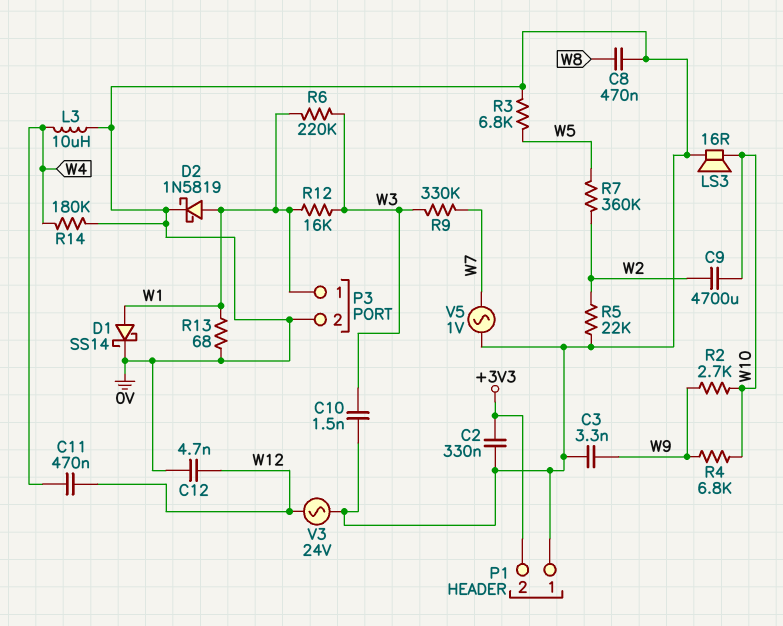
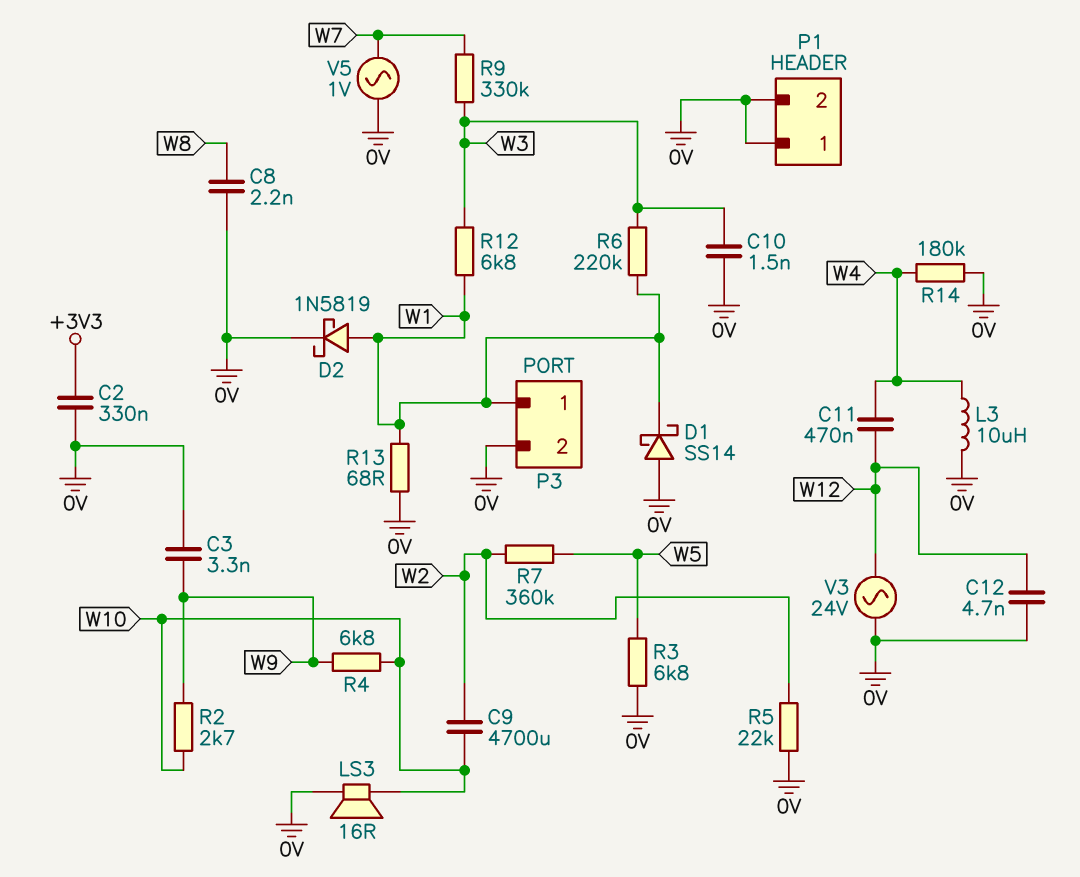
C8: 470nF (0V, W8) -> 2.2nF (0V, W8)
D1: schottky SS14 (A W1, K 0V) -> schottky SS14 (A 0V, K W1)
P1 pin 2: +3V3 -> 0V
R12: 16k (W1, W3) -> 6.8k (W1, W3)

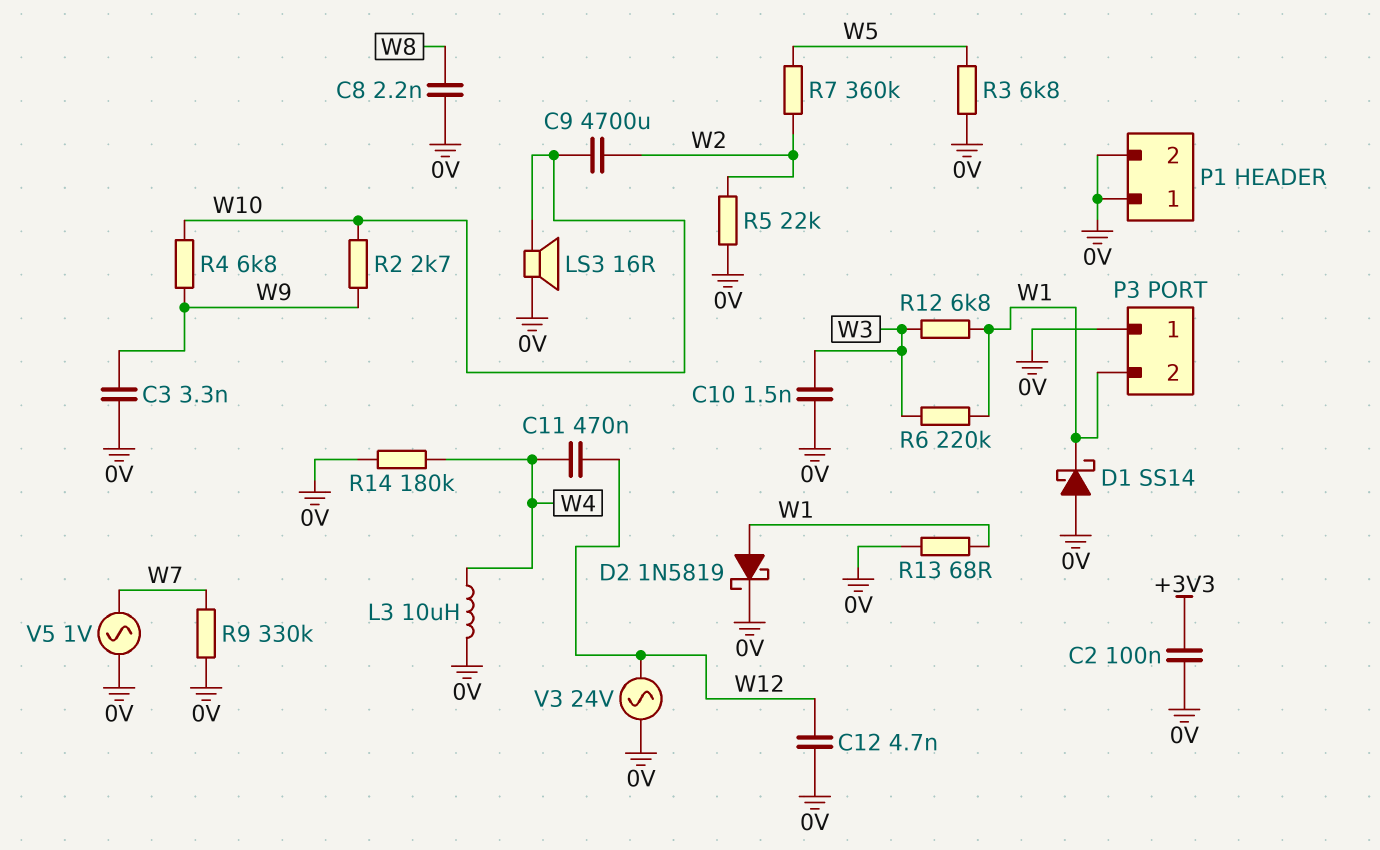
C2: 330nF (+3V3, 0V) -> 100nF (+3V3, 0V)
P3 pin 1: W1 -> 0V
P3 pin 2: 0V -> W1
R9: 330k (W3, W7) -> 330k (0V, W7)

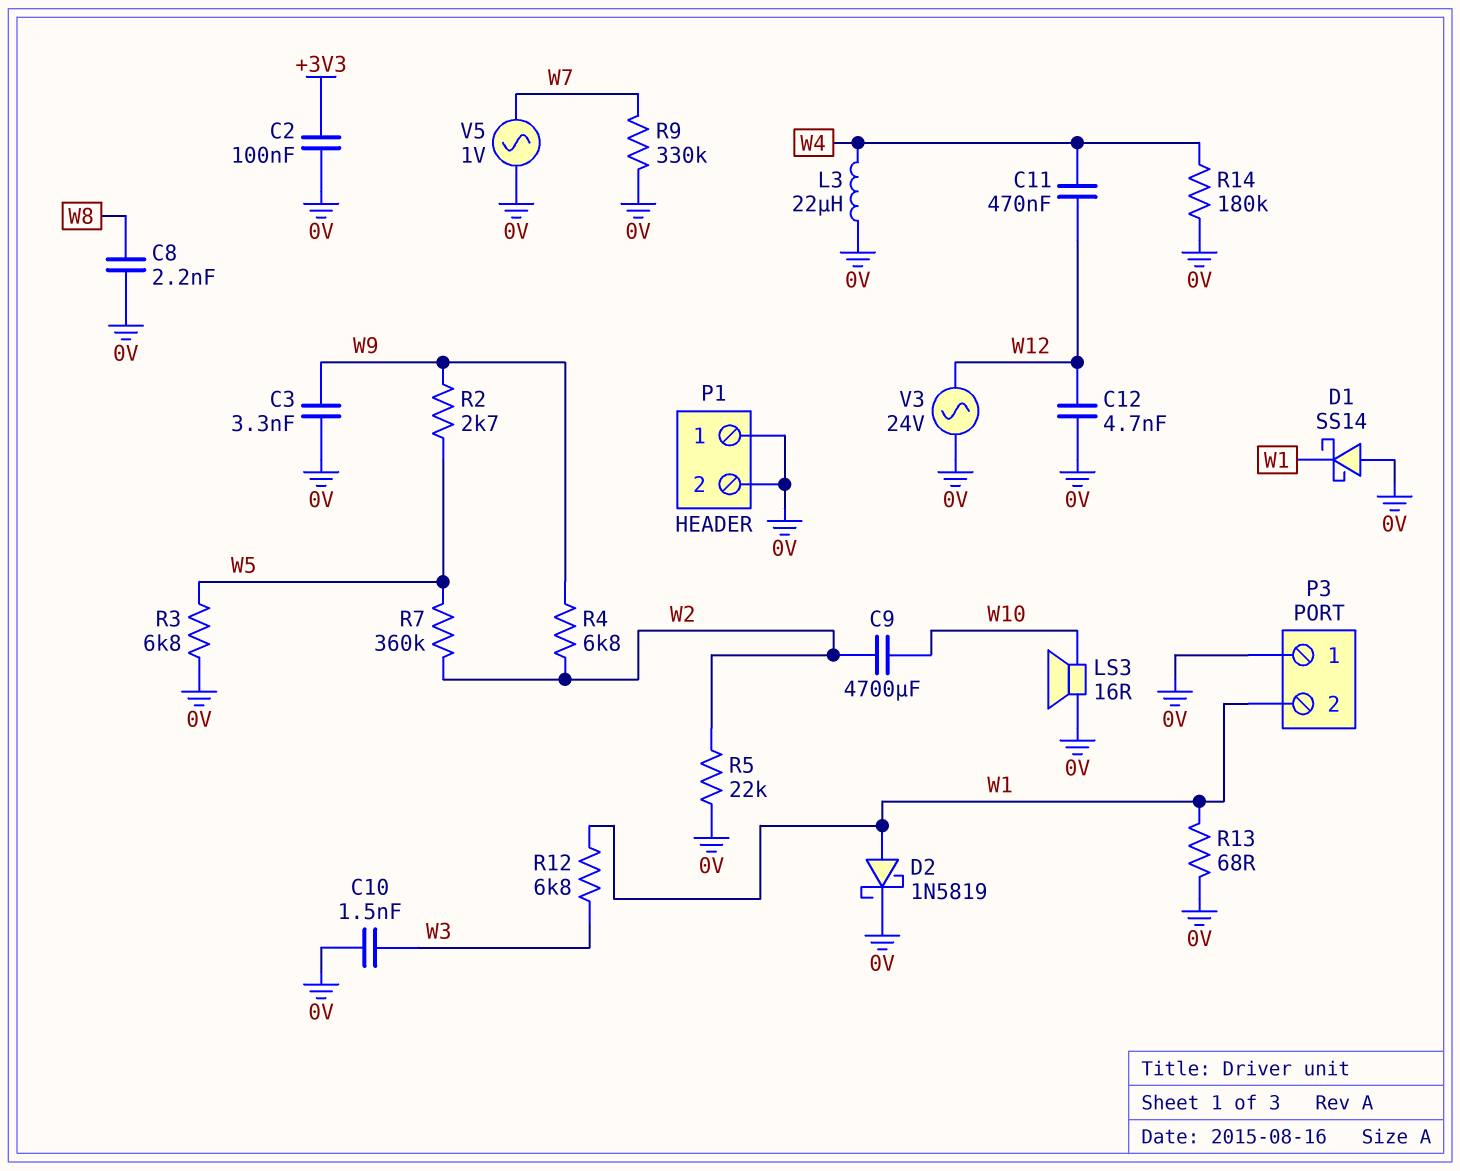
L3: 10uH (0V, W4) -> 22uH (0V, W4)
R2: 2.7k (W9, W10) -> 2.7k (W5, W9)
R4: 6.8k (W9, W10) -> 6.8k (W2, W9)
R6: 220k (W1, W3) -> none

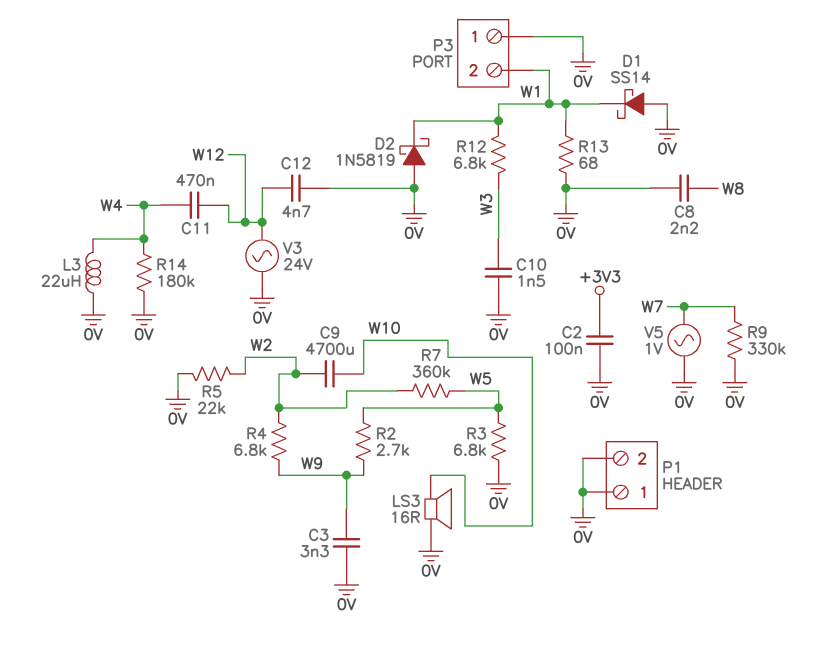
D2: schottky 1N5819 (A W1, K 0V) -> schottky 1N5819 (A 0V, K W1)

